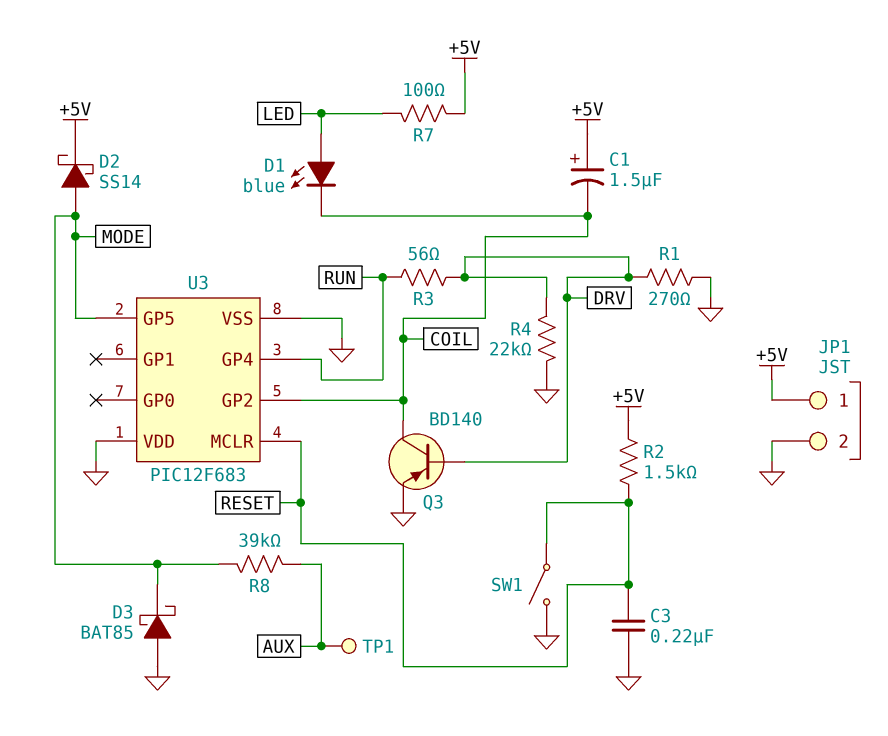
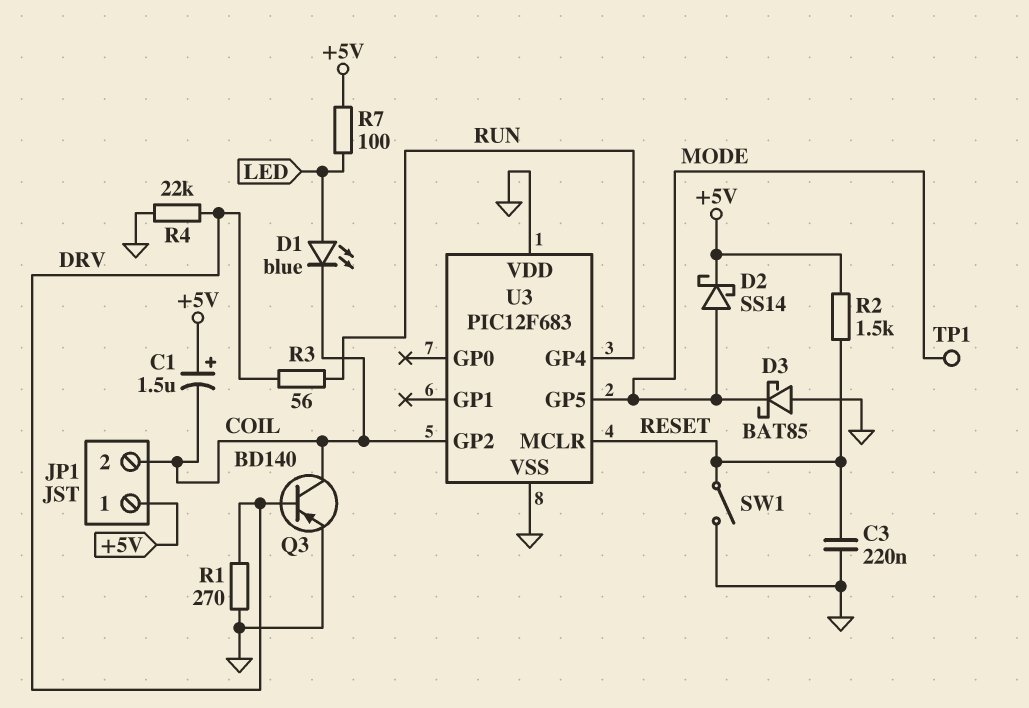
JP1 pin 2: GND -> COIL
R8: 39k (AUX, MODE) -> none
TP1: test point (AUX) -> test point (MODE)

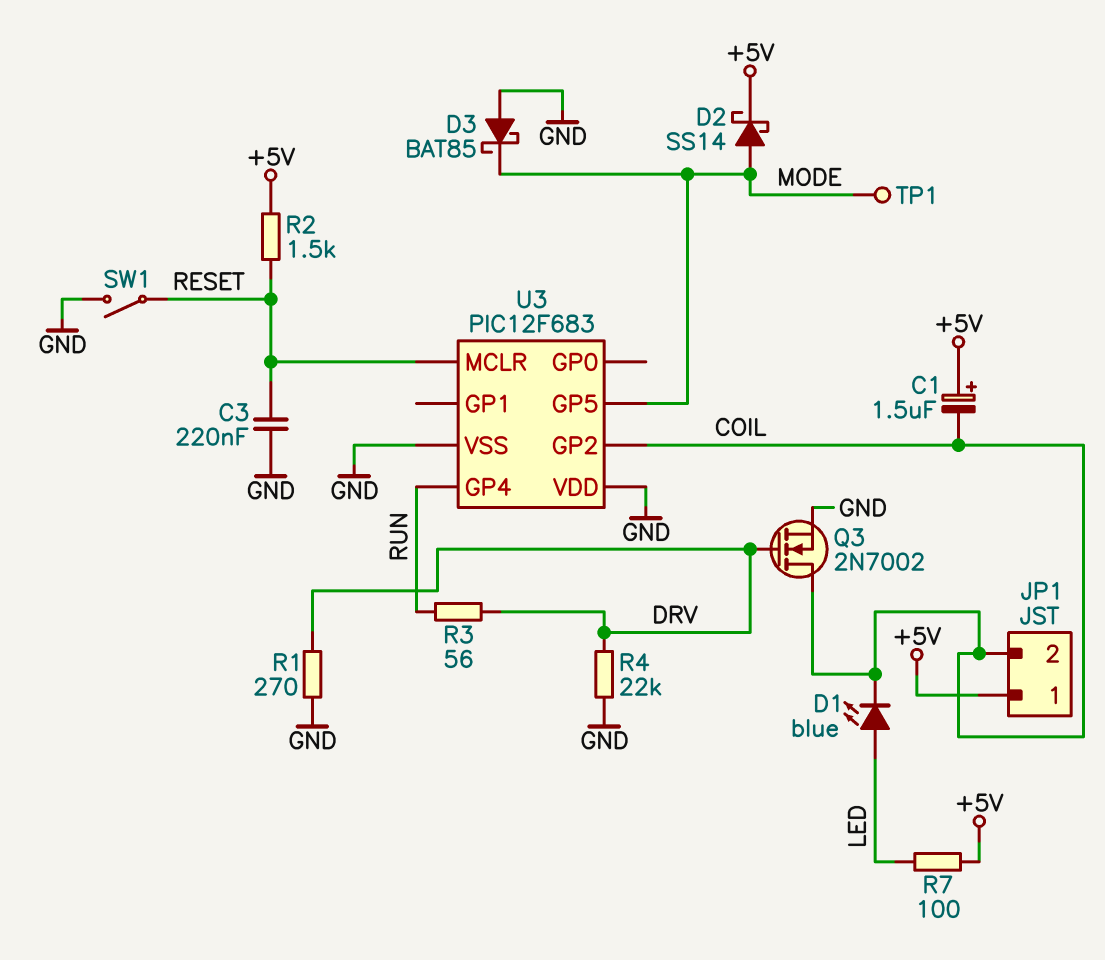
Q3: PNP BD140 (B DRV, C COIL, E GND) -> NMOS 2N7002 (G DRV, D COIL, S GND)

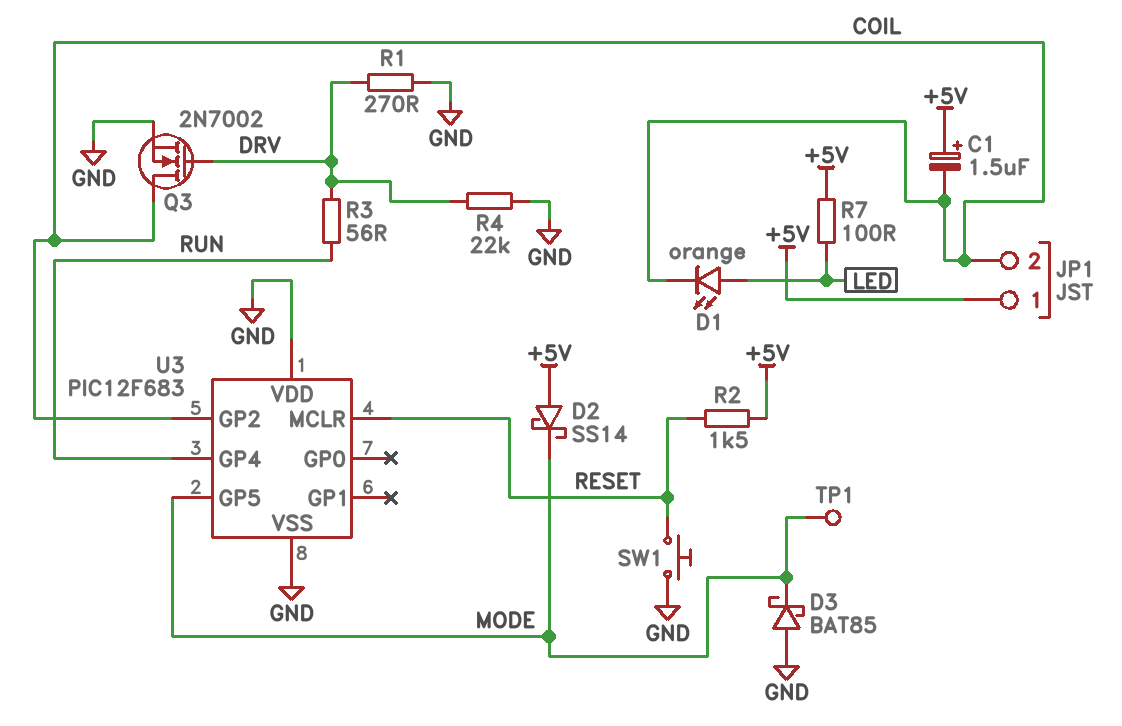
C3: 220nF (GND, RESET) -> none
D1: LED blue (A LED, K COIL) -> LED orange (A LED, K COIL)
D2: schottky SS14 (A MODE, K +5V) -> schottky SS14 (A +5V, K MODE)
SW1: switch (GND, RESET) -> button (GND, RESET)

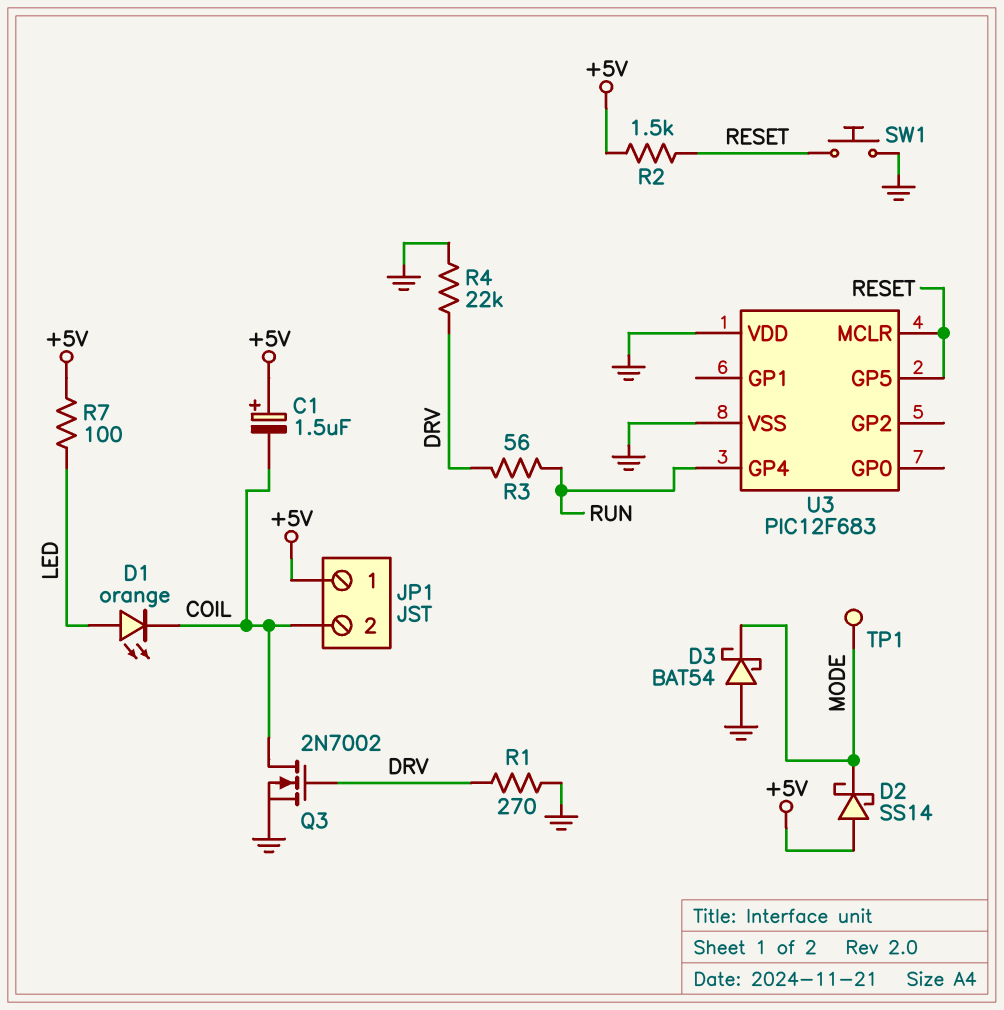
D3: schottky BAT85 (A GND, K MODE) -> schottky BAT54 (A GND, K MODE)
U3 pin GP2: COIL -> none
U3 pin GP5: MODE -> RESET

